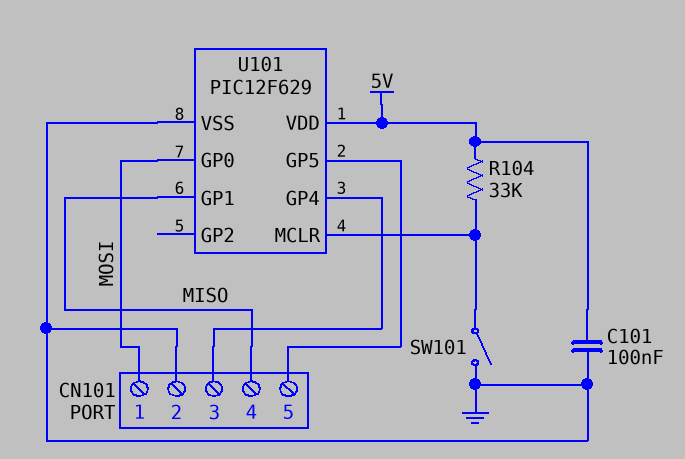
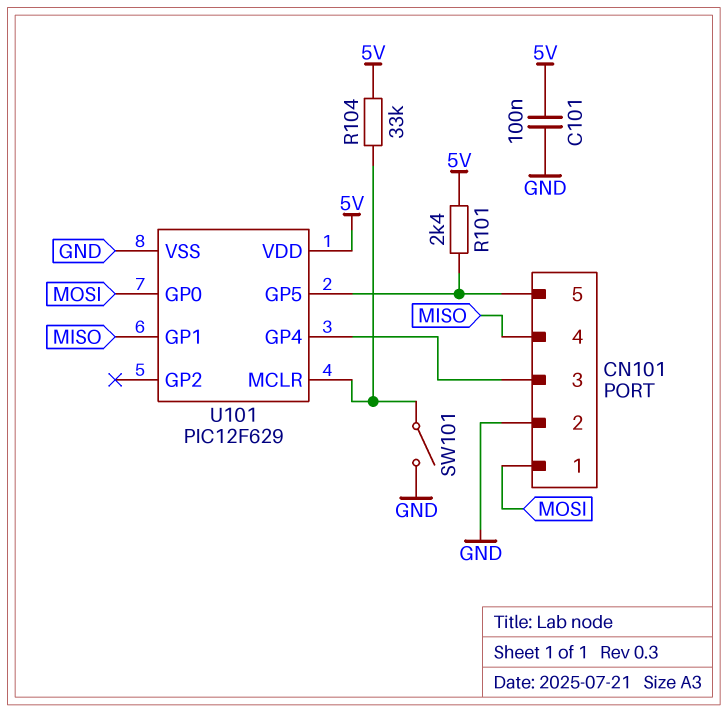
R101: none -> 2.4k (5V, CN101/5)

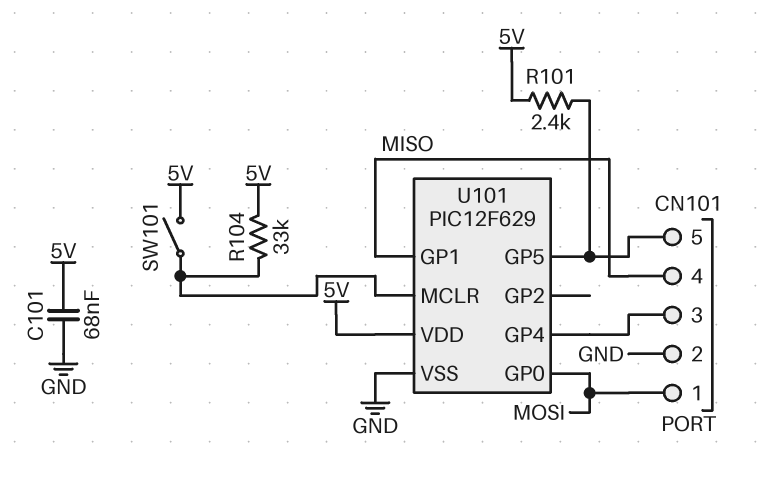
C101: 100nF (5V, GND) -> 68nF (5V, GND)
SW101: switch (GND, U101/MCLR) -> switch (5V, U101/MCLR)

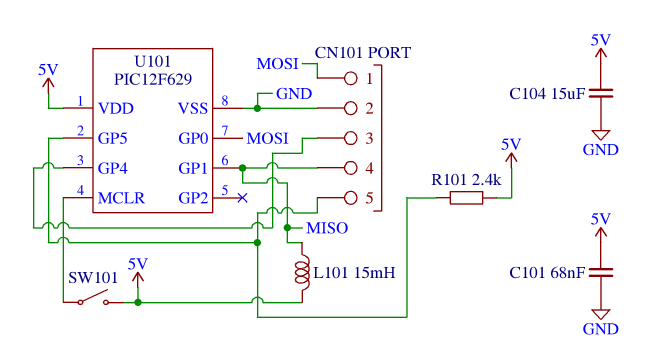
C104: none -> 15uF (5V, GND)
L101: none -> 15mH (5V, MISO)
R104: 33k (5V, U101/MCLR) -> none

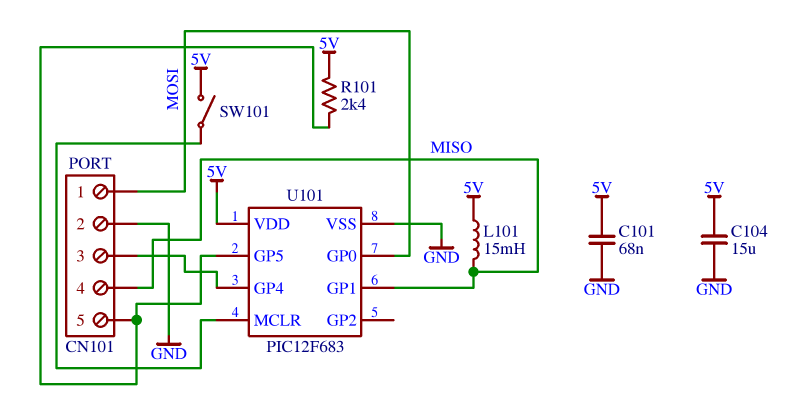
U101: PIC12F629 -> PIC12F683

